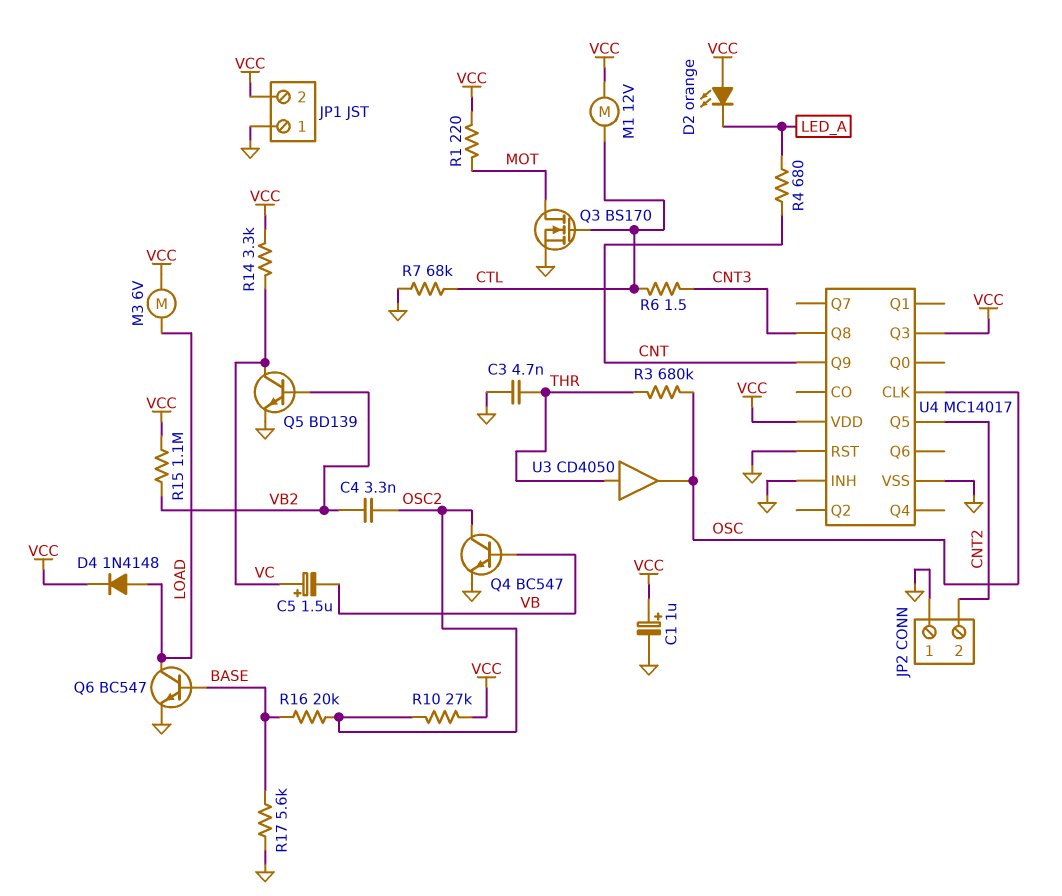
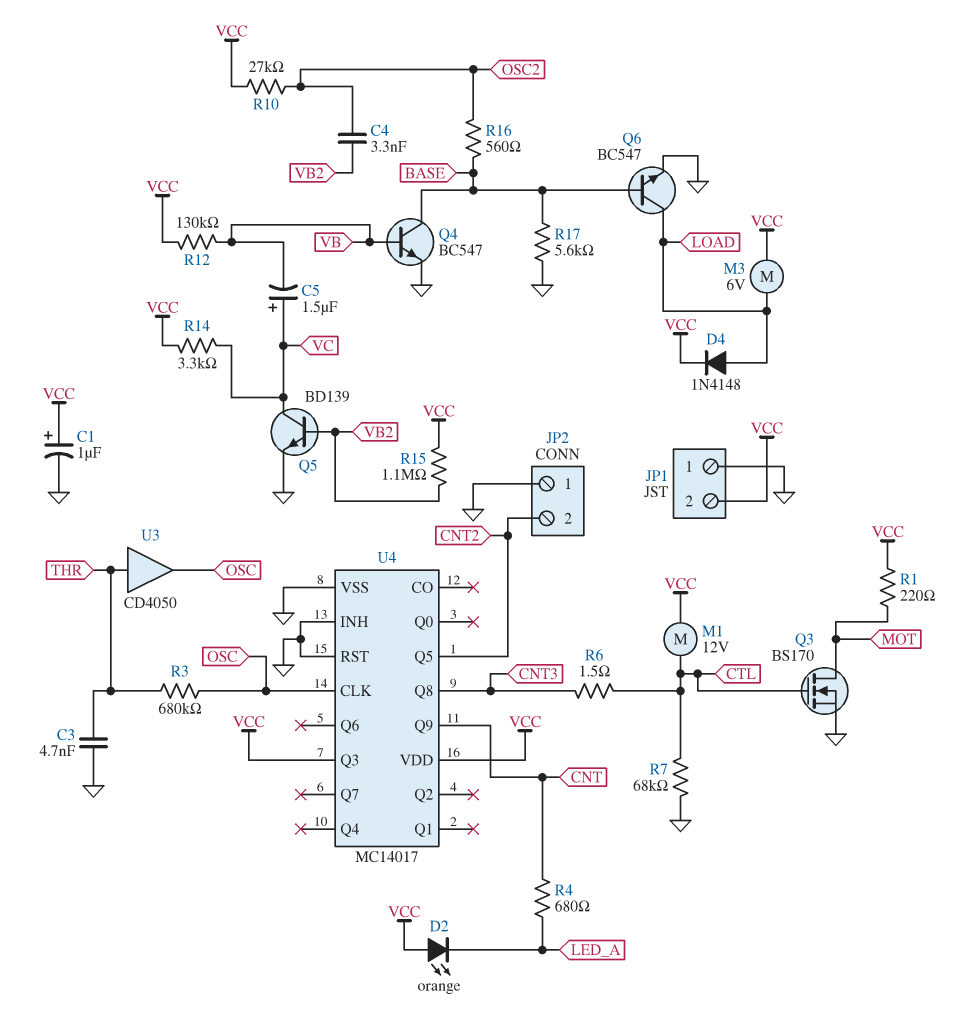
Q4: NPN BC547 (B VB, C OSC2, E GND) -> NPN BC547 (B VB, C BASE, E GND)
R12: none -> 130k (VB, VCC)
R16: 20k (BASE, OSC2) -> 560 (BASE, OSC2)

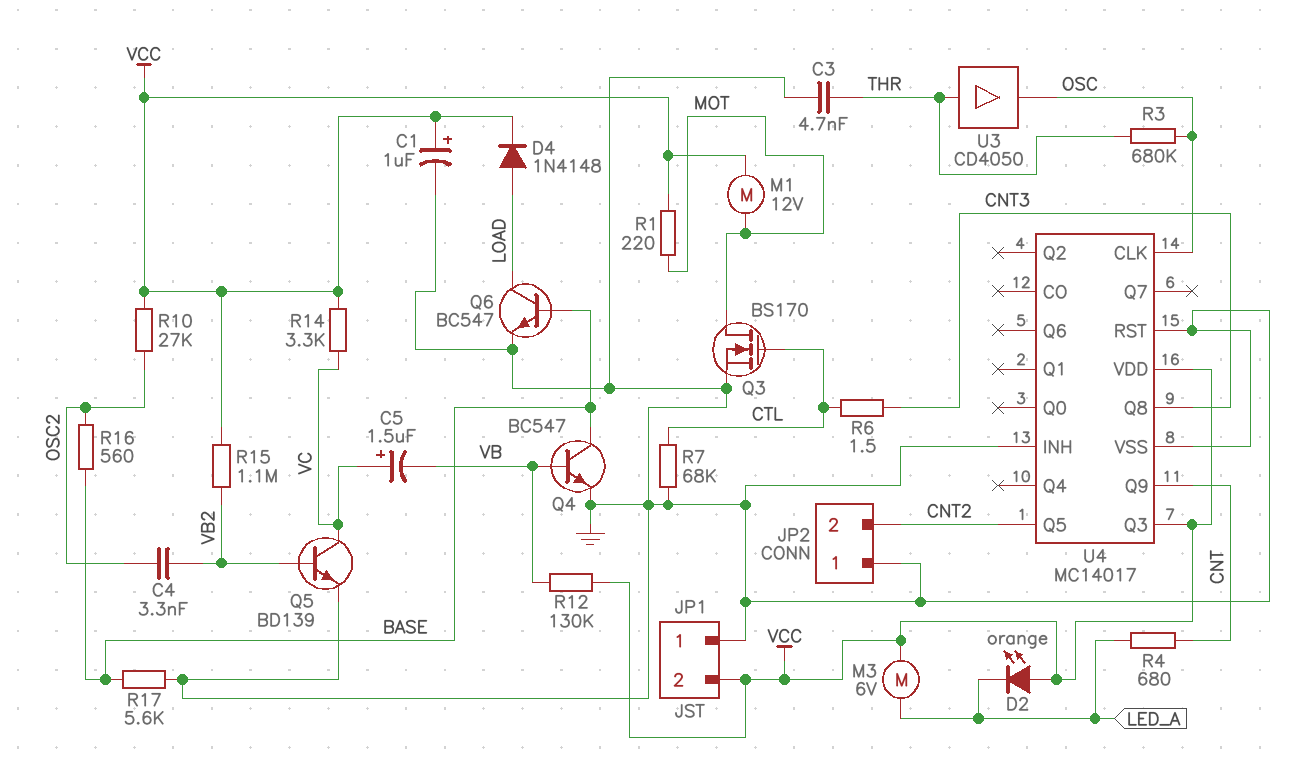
M1: motor 12V (CTL, VCC) -> motor 12V (MOT, VCC)
M3: motor 6V (LOAD, VCC) -> motor 6V (LED_A, VCC)

